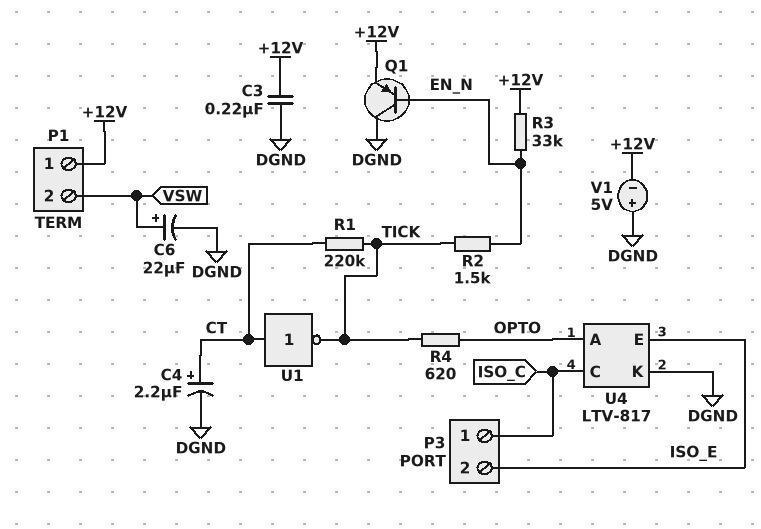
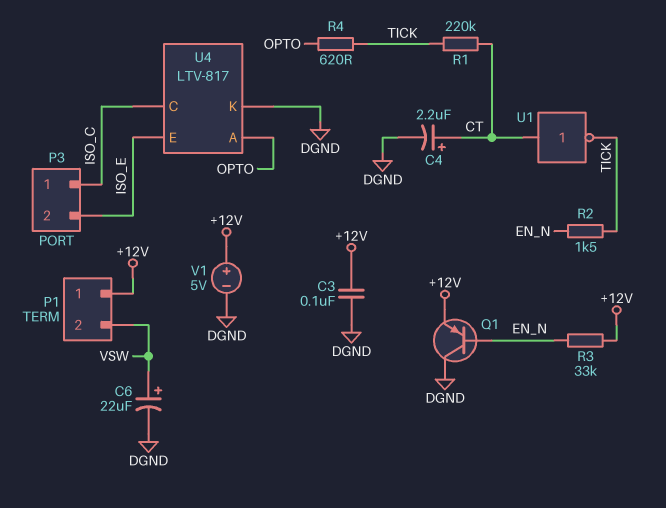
C3: 220nF (+12V, DGND) -> 100nF (+12V, DGND)
V1: 5V (plus DGND, minus +12V) -> 5V (plus +12V, minus DGND)

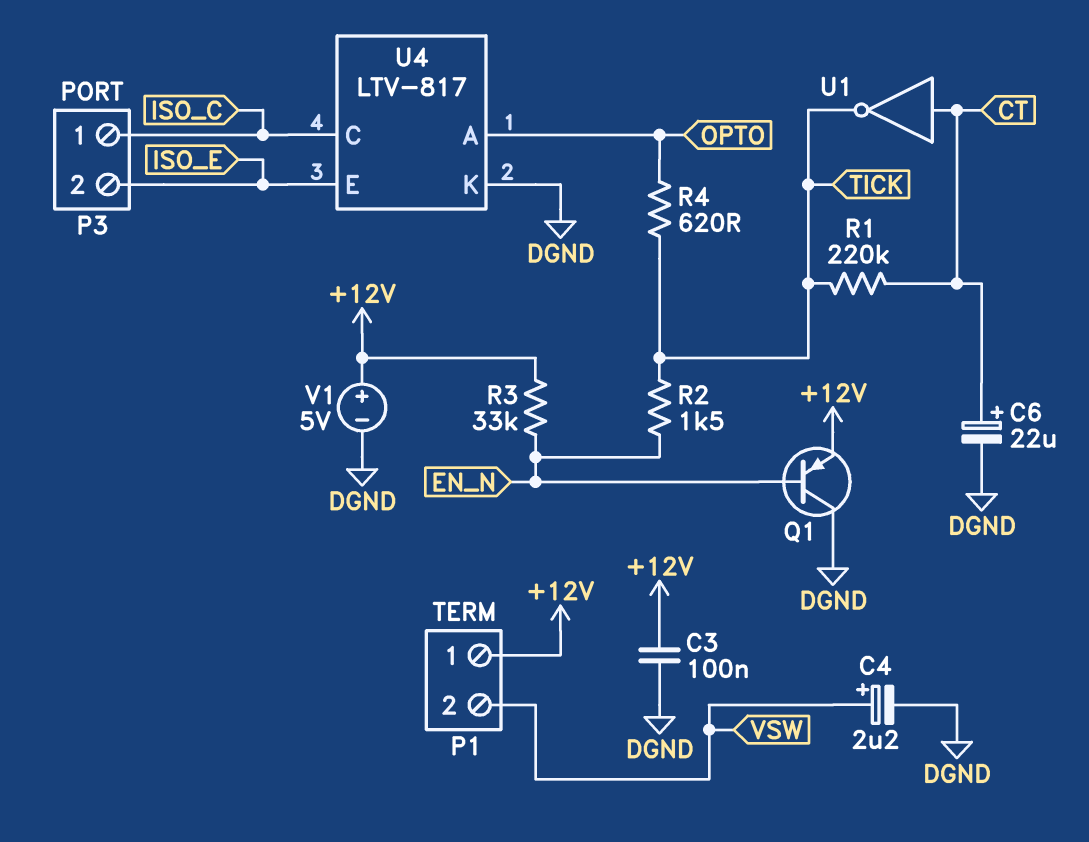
C4: 2.2uF (plus CT, minus DGND) -> 2.2uF (plus VSW, minus DGND)
C6: 22uF (plus VSW, minus DGND) -> 22uF (plus CT, minus DGND)

